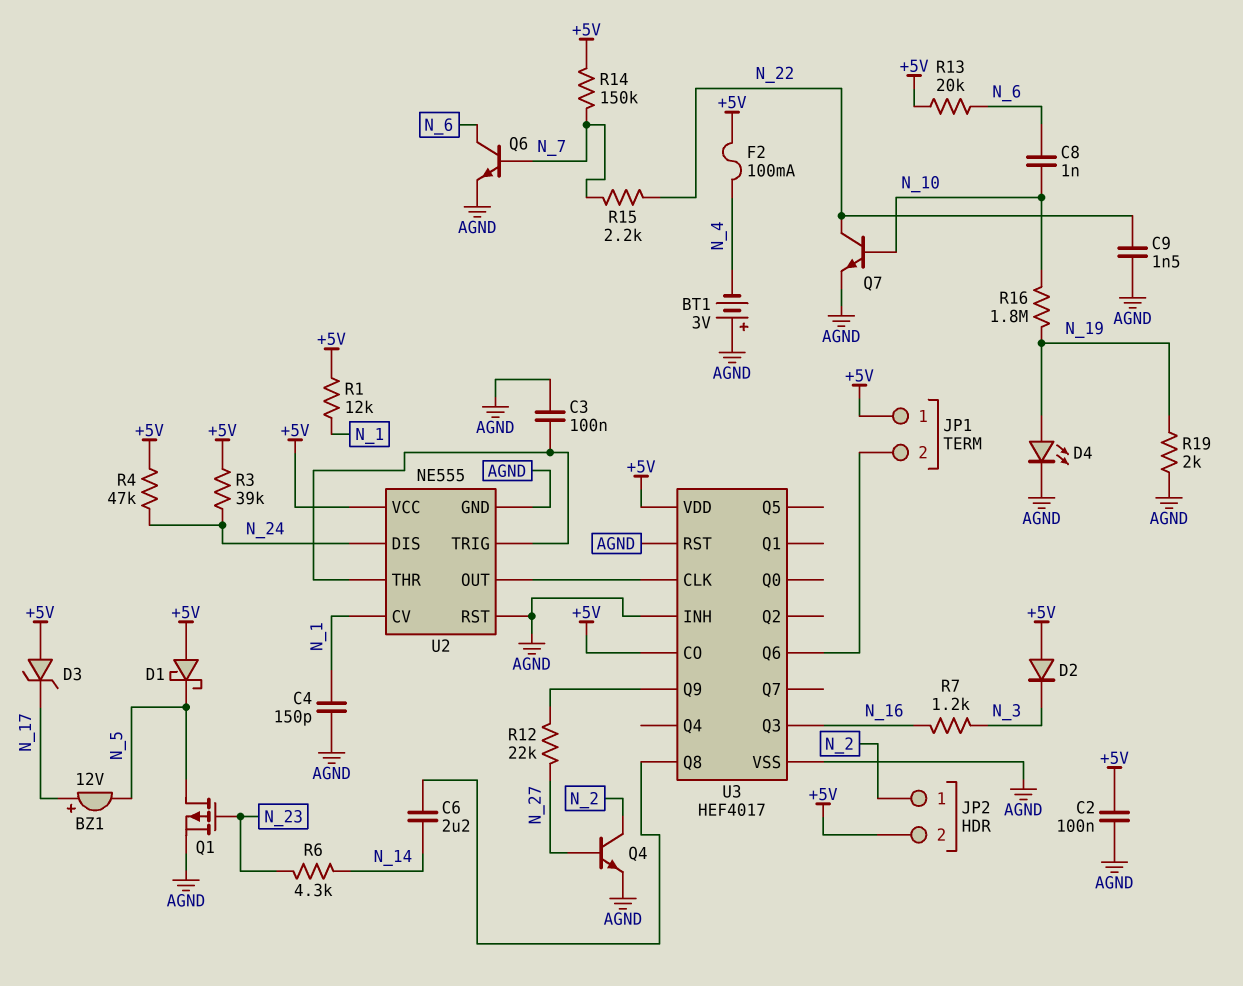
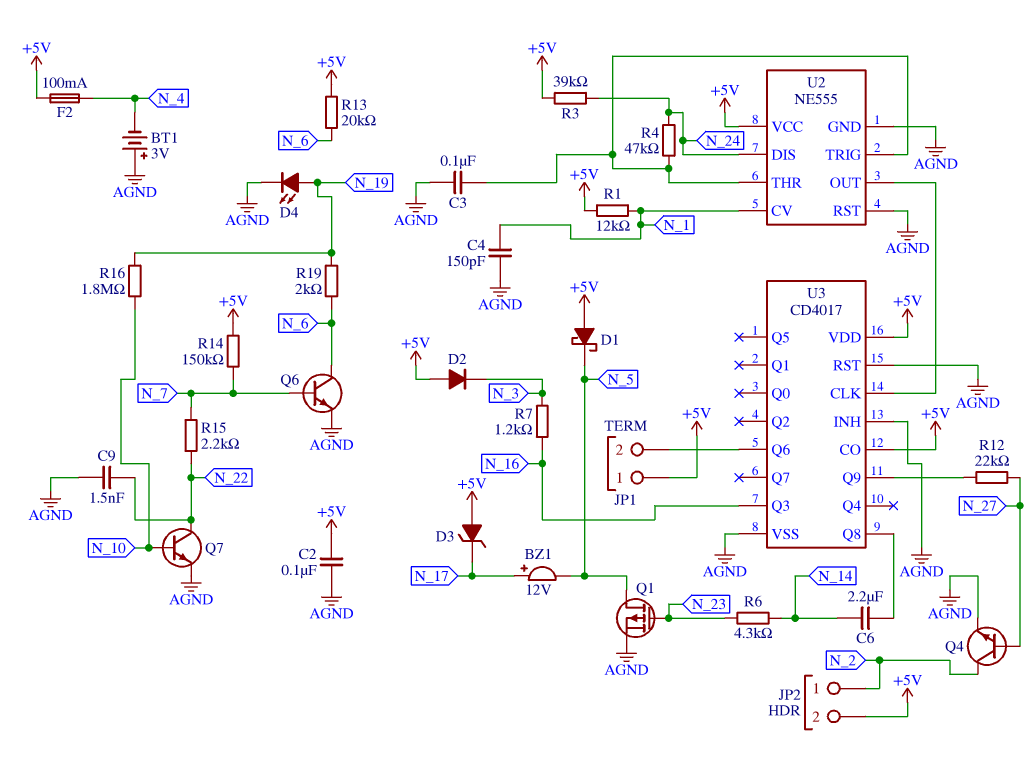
C8: 1nF (N_6, N_10) -> none
R4: 47k (+5V, N_24) -> 47k (N_24, U2/THR)
R19: 2k (AGND, N_19) -> 2k (N_6, N_19)
U3: HEF4017 -> CD4017

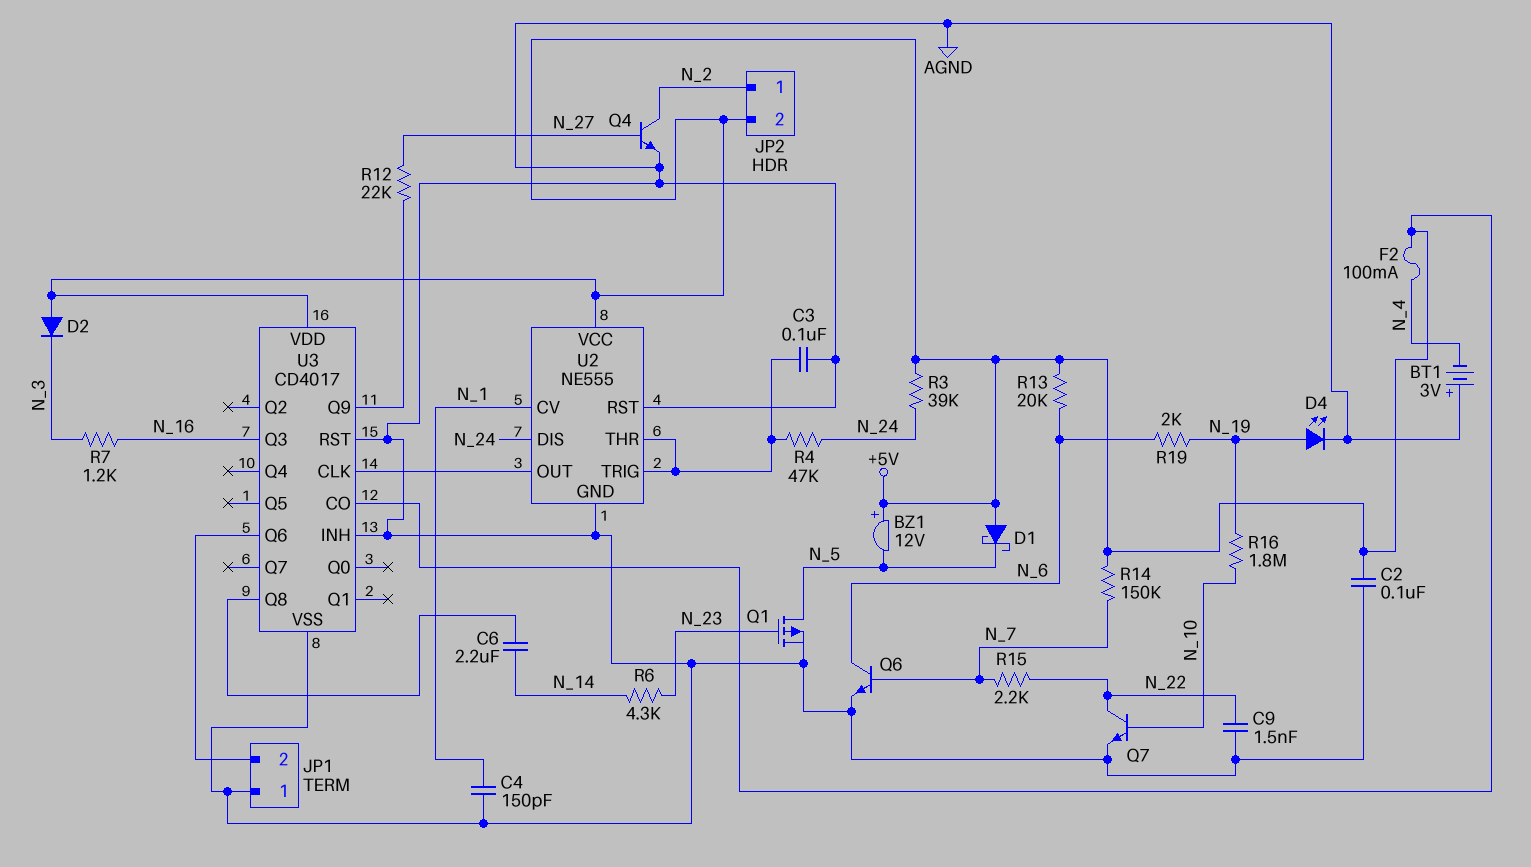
BZ1: buzzer 12V (plus N_17, minus N_5) -> buzzer 12V (plus +5V, minus N_5)
D3: zener (A +5V, K N_17) -> none
JP1 pin 1: +5V -> AGND
R1: 12k (+5V, N_1) -> none

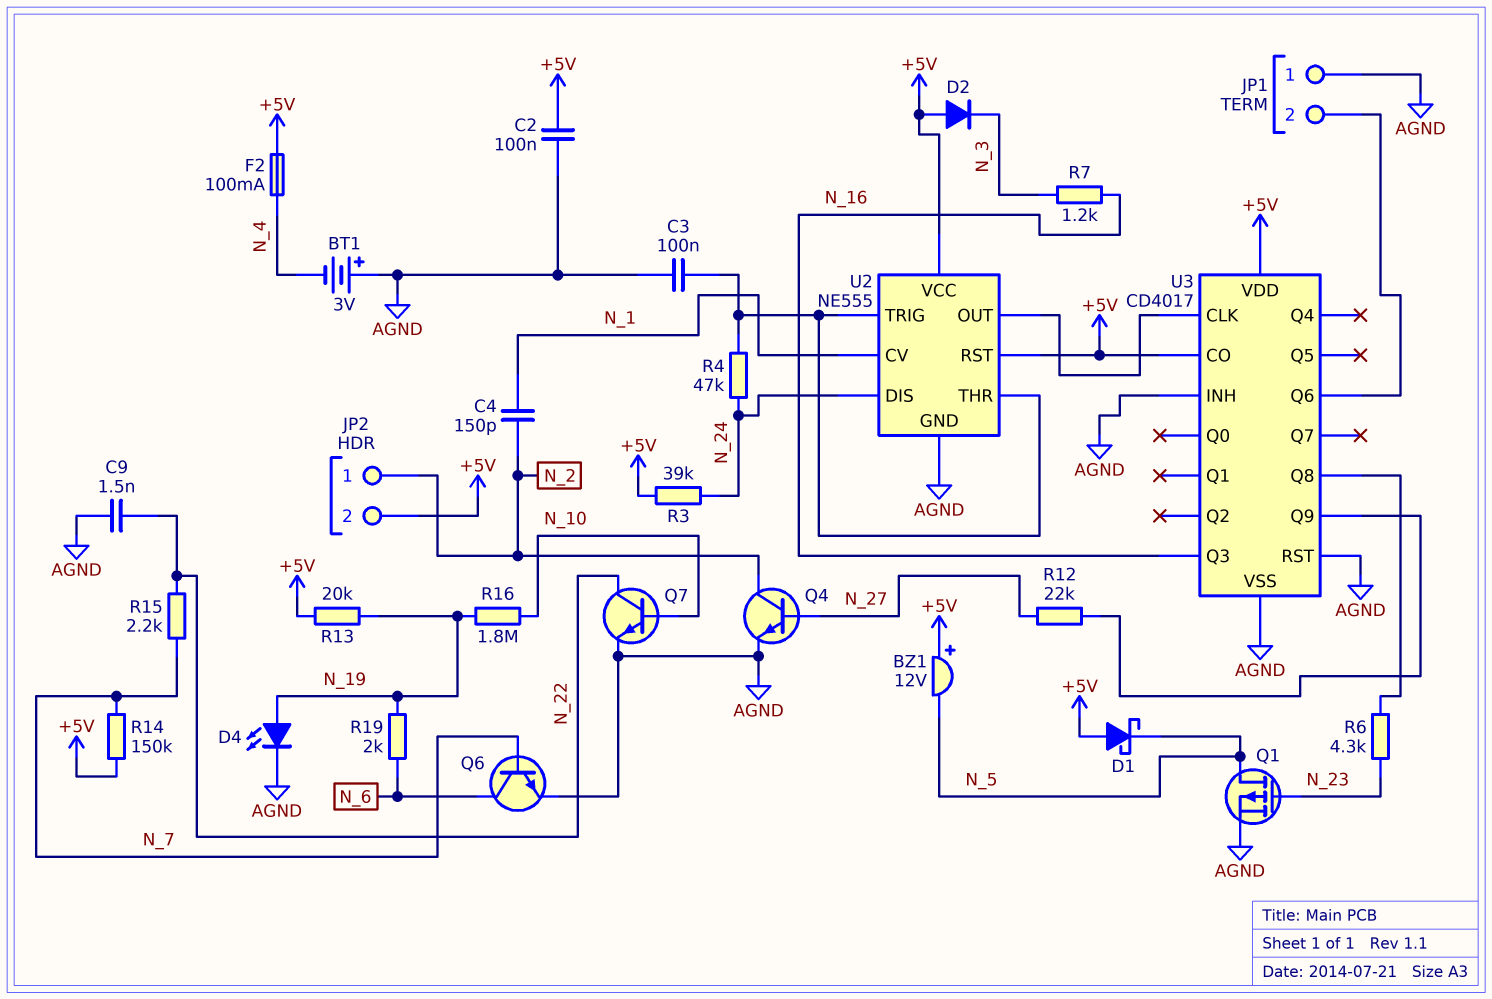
C4: 150pF (AGND, N_1) -> 150pF (N_1, N_2)
C6: 2.2uF (N_14, U3/Q8) -> none
R6: 4.3k (N_14, N_23) -> 4.3k (N_23, U3/Q8)
R13: 20k (+5V, N_6) -> 20k (+5V, N_19)
U2 pin RST: AGND -> +5V

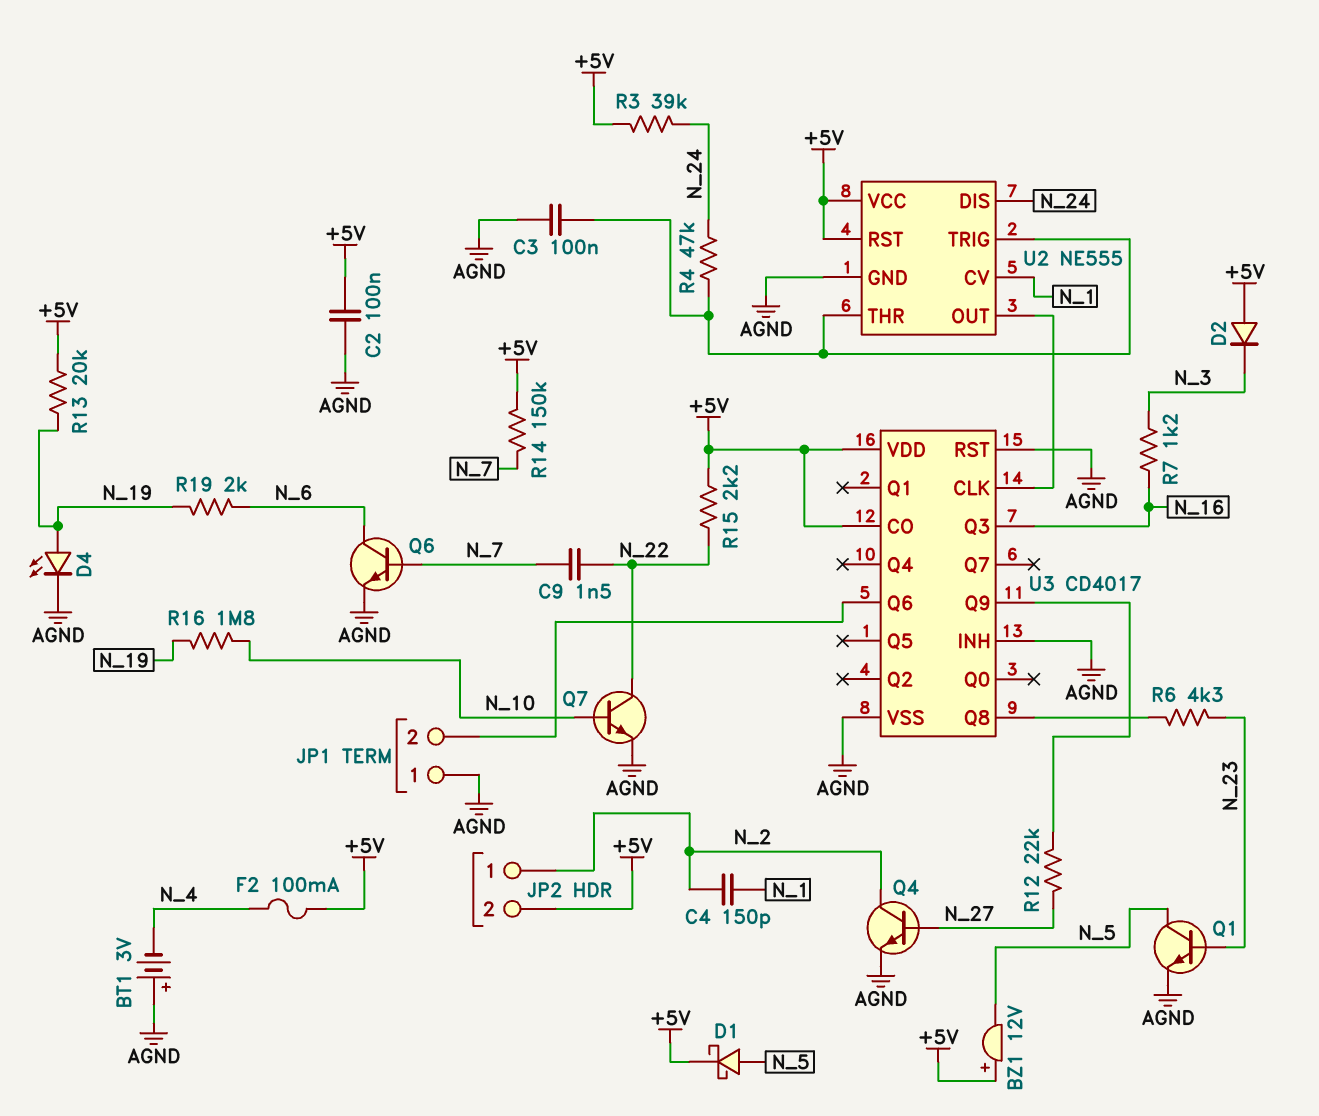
C9: 1.5nF (AGND, N_22) -> 1.5nF (N_7, N_22)
D1: schottky (A +5V, K N_5) -> schottky (A N_5, K +5V)
Q1: PMOS (G N_23, D N_5, S AGND) -> NPN (B N_23, C N_5, E AGND)
R15: 2.2k (N_7, N_22) -> 2.2k (+5V, N_22)

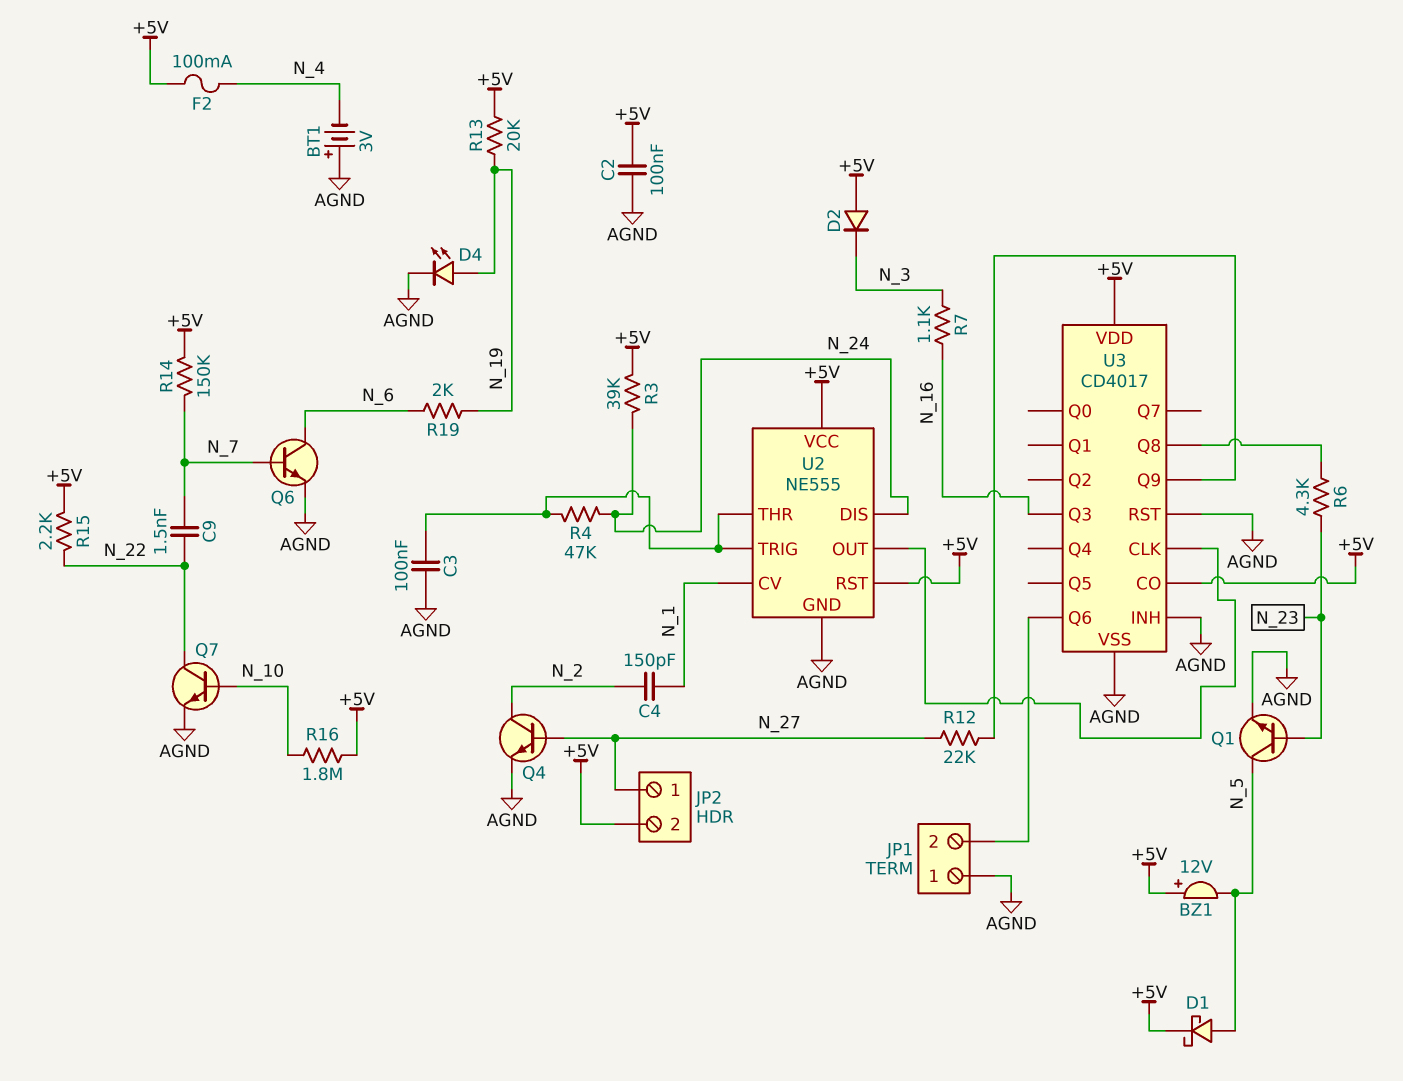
JP2 pin 1: N_2 -> N_27
R7: 1.2k (N_3, N_16) -> 1.1k (N_3, N_16)
R16: 1.8M (N_10, N_19) -> 1.8M (+5V, N_10)

